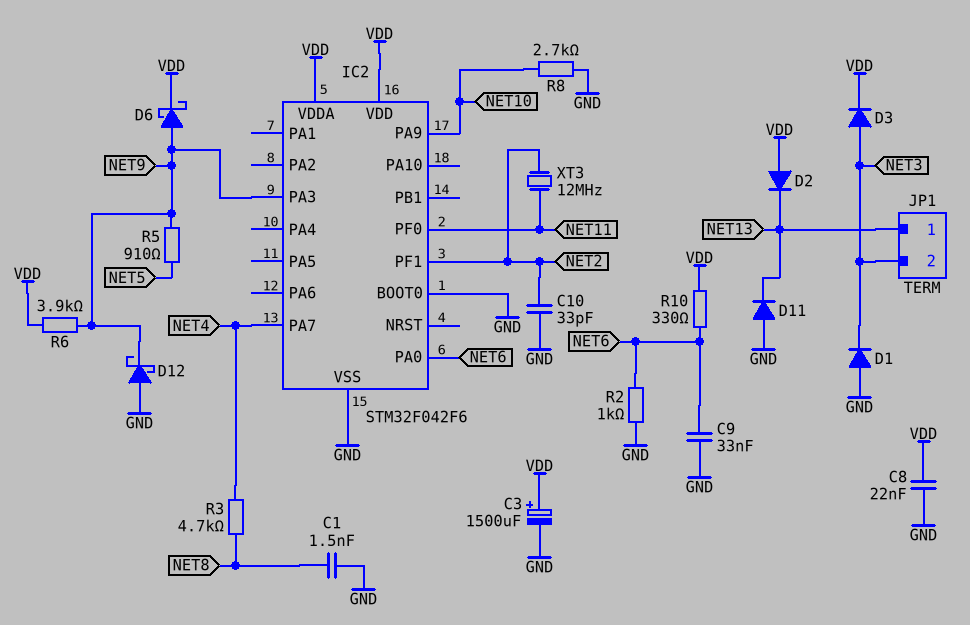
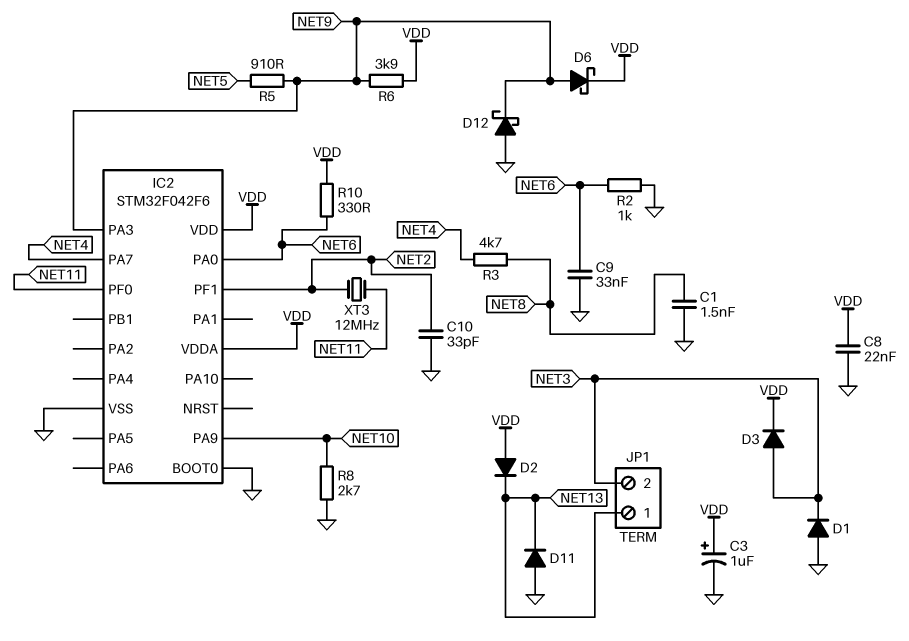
C3: 1500uF (plus VDD, minus GND) -> 1uF (plus VDD, minus GND)

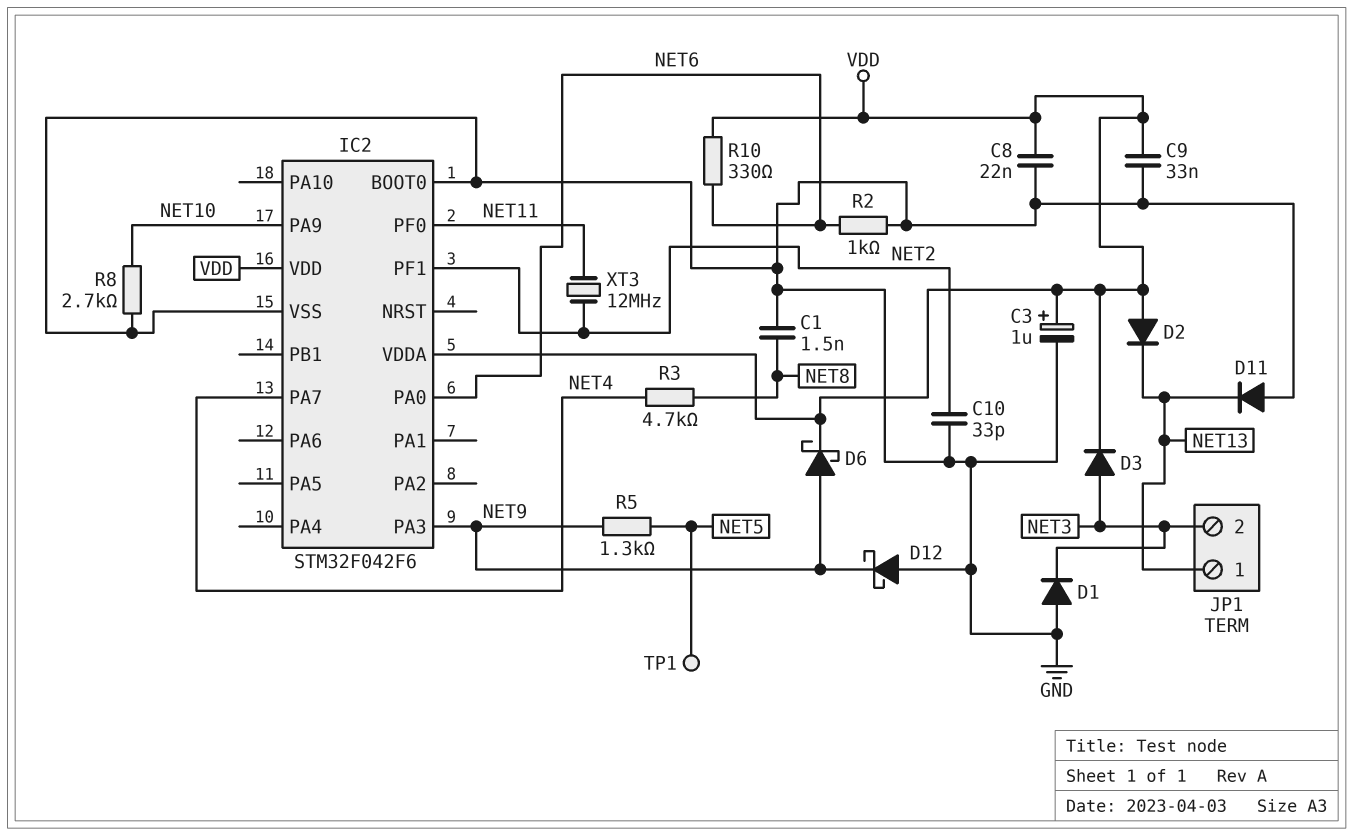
C9: 33nF (GND, NET6) -> 33nF (GND, VDD)
R5: 910 (NET5, NET9) -> 1.3k (NET5, NET9)
R6: 3.9k (NET9, VDD) -> none
TP1: none -> test point (NET5)

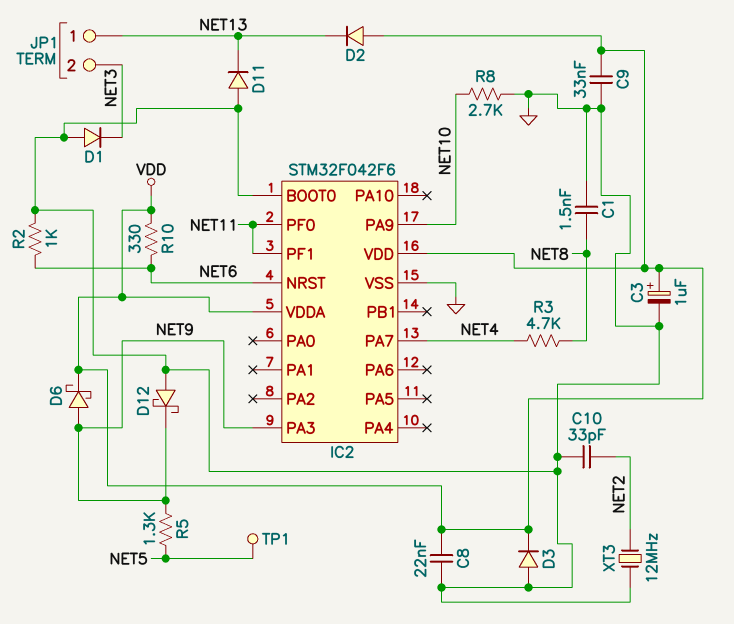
D3: diode (A NET3, K VDD) -> diode (A GND, K VDD)
IC2 pin NRST: none -> NET6
IC2 pin PA0: NET6 -> none
IC2 pin PF1: NET2 -> NET11
XT3: 12MHz (NET2, NET11) -> 12MHz (GND, NET2)

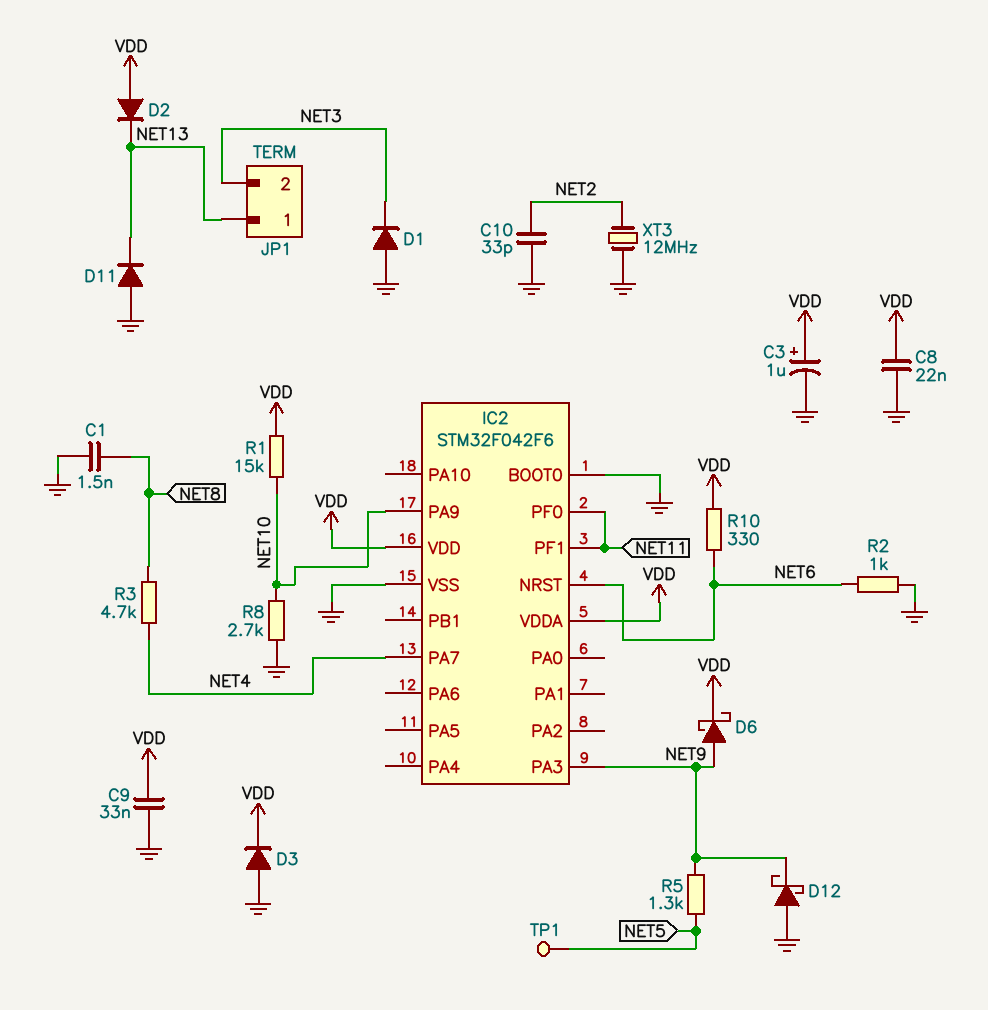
R1: none -> 15k (NET10, VDD)

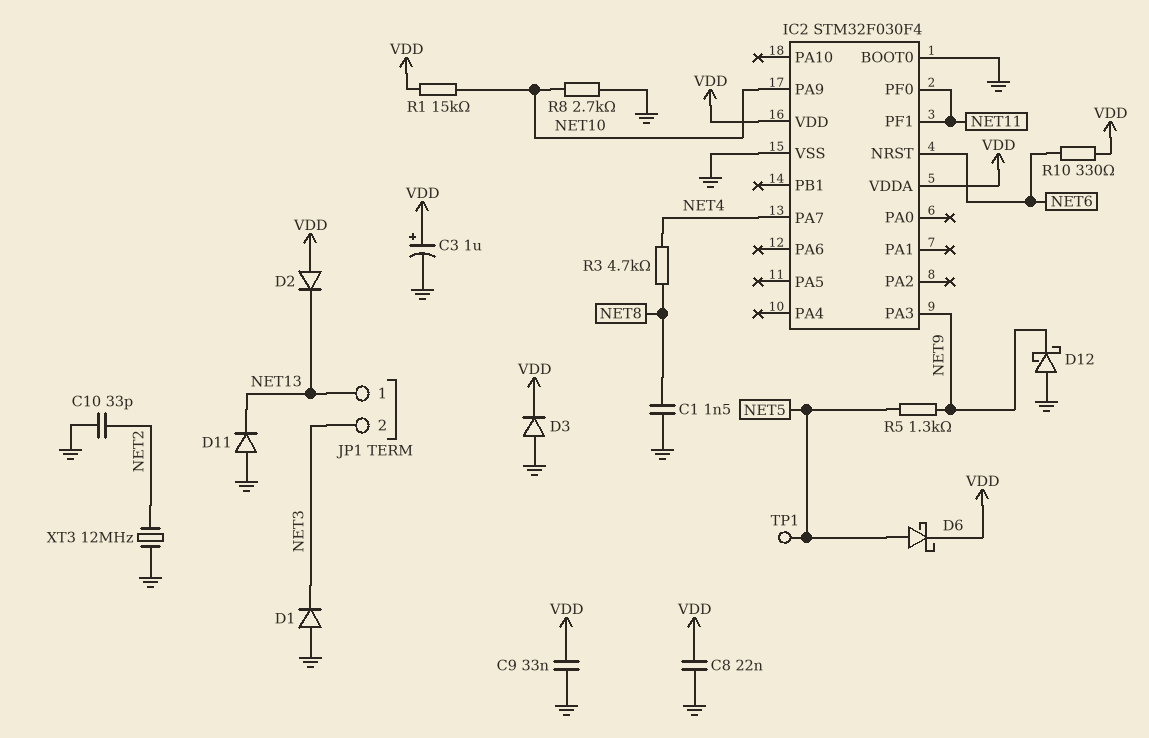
D6: schottky (A NET9, K VDD) -> schottky (A NET5, K VDD)
IC2: STM32F042F6 -> STM32F030F4
R2: 1k (GND, NET6) -> none

